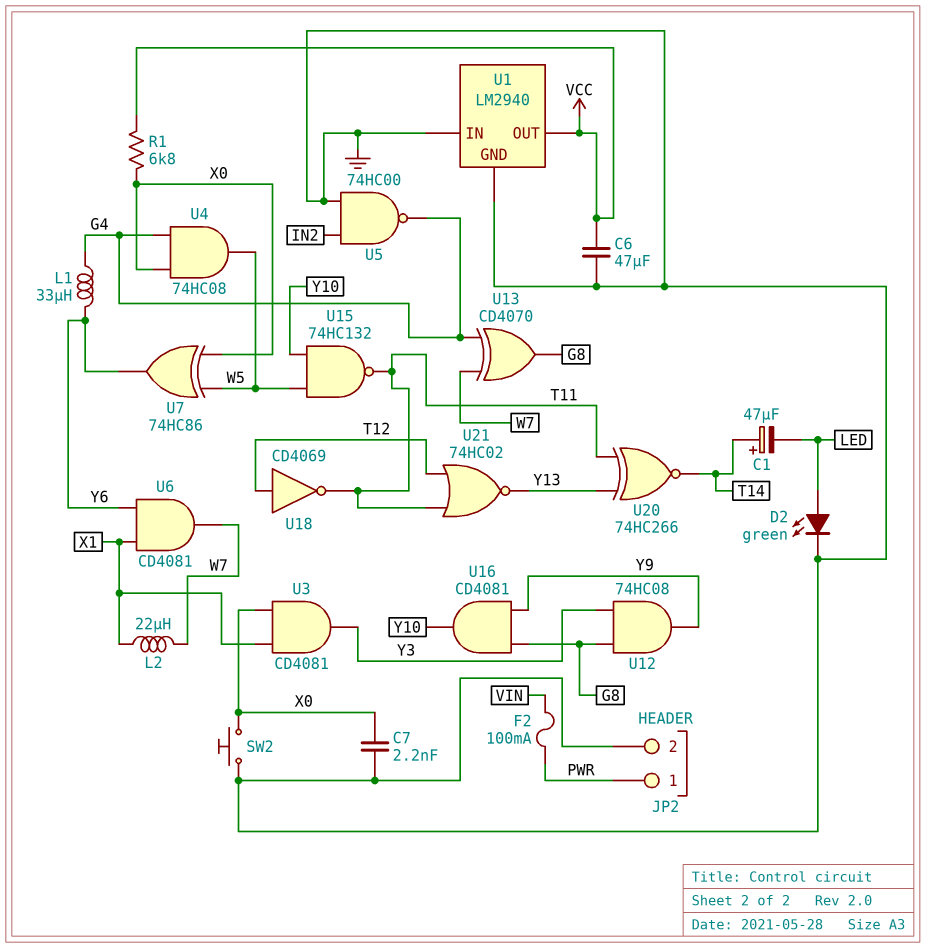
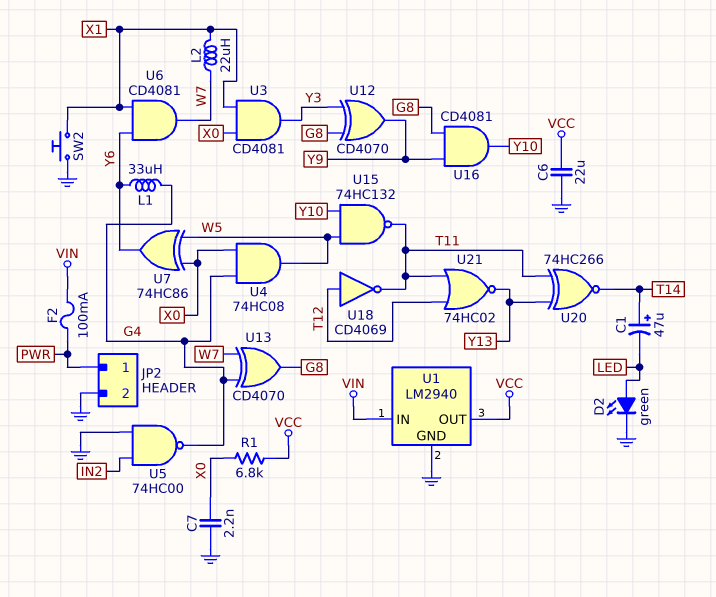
C6: 47uF (GND, VCC) -> 22uF (GND, VCC)
SW2: button (GND, X0) -> button (GND, X1)
U1 pin IN: GND -> VIN
U12: AND 74HC08 (in G8, in Y3, out Y9) -> XOR CD4070 (in G8, in Y3, out Y9)

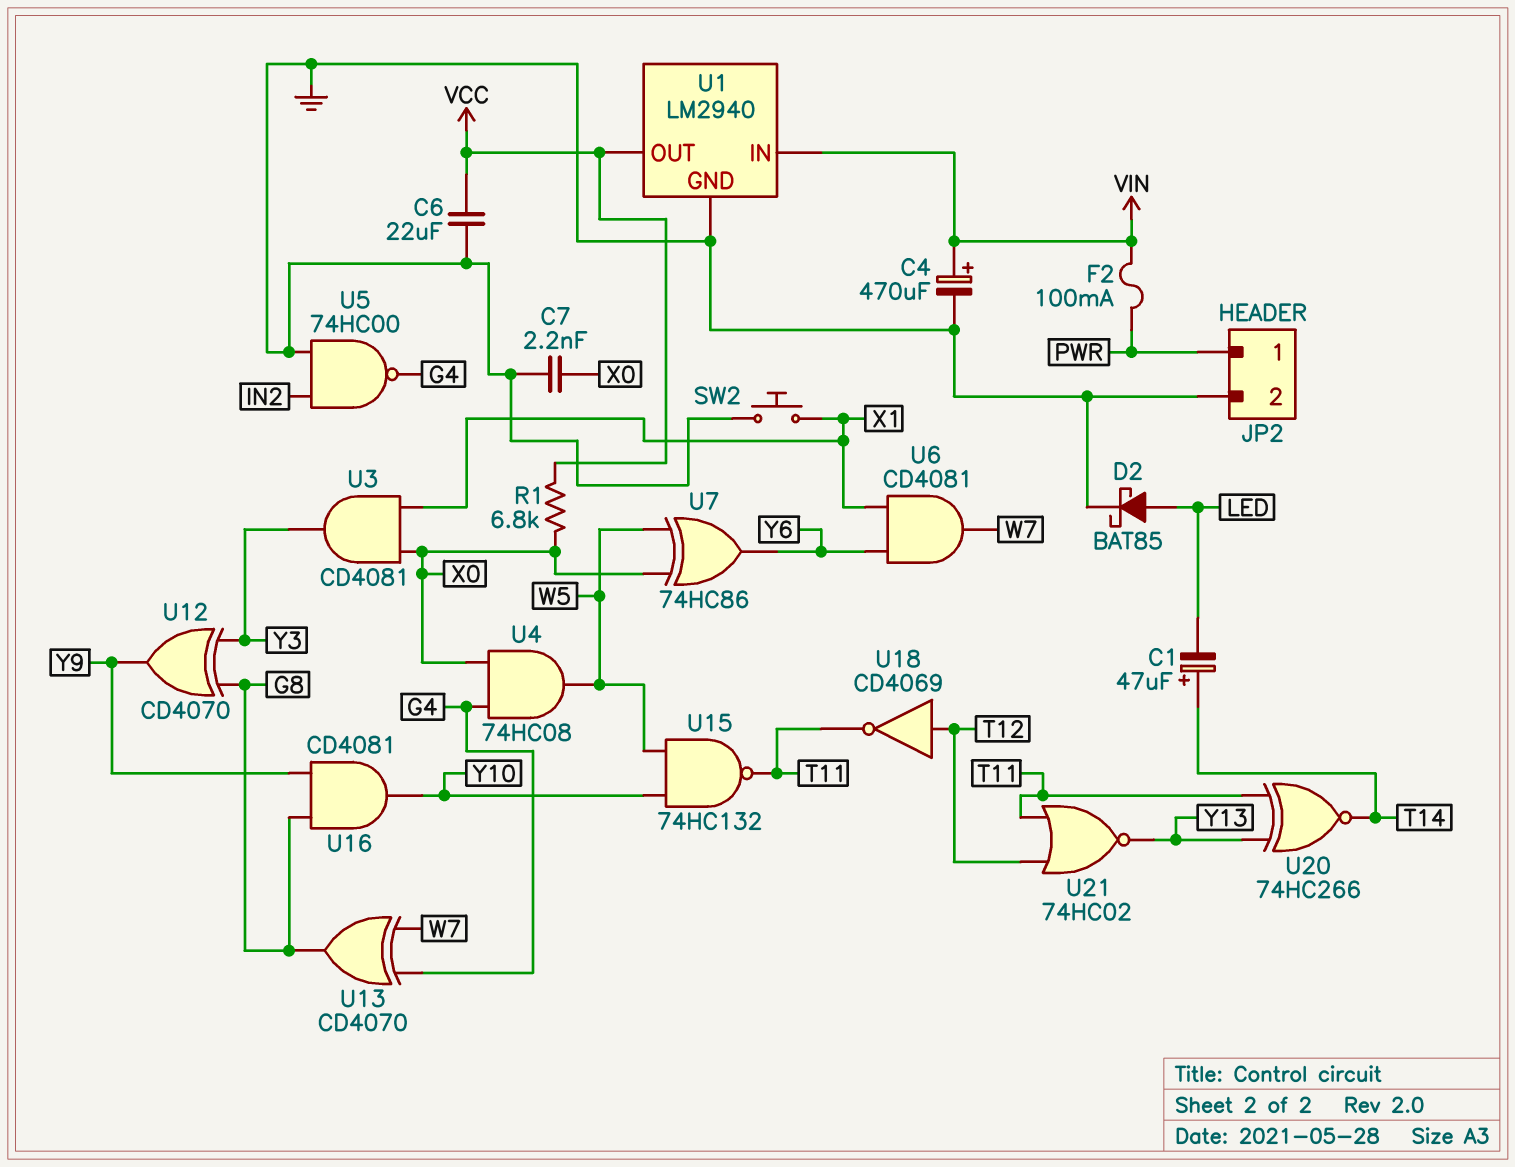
C4: none -> 470uF (plus VIN, minus GND)
D2: LED green (A LED, K GND) -> schottky BAT85 (A LED, K GND)
L1: 33uH (G4, Y6) -> none
L2: 22uH (W7, X1) -> none

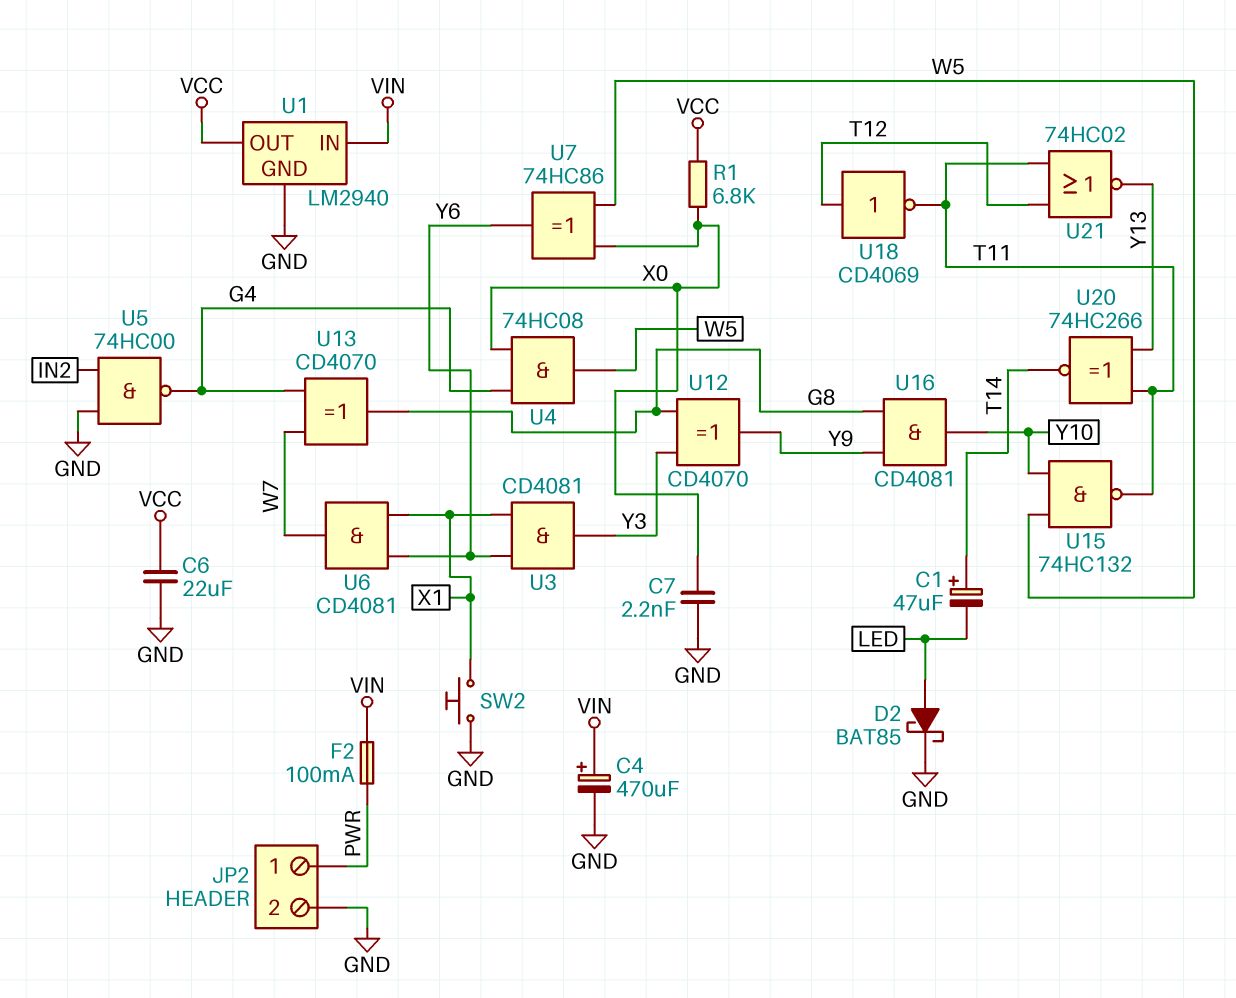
U3: AND CD4081 (in X0, in X1, out Y3) -> AND CD4081 (in X1, in Y6, out Y3)

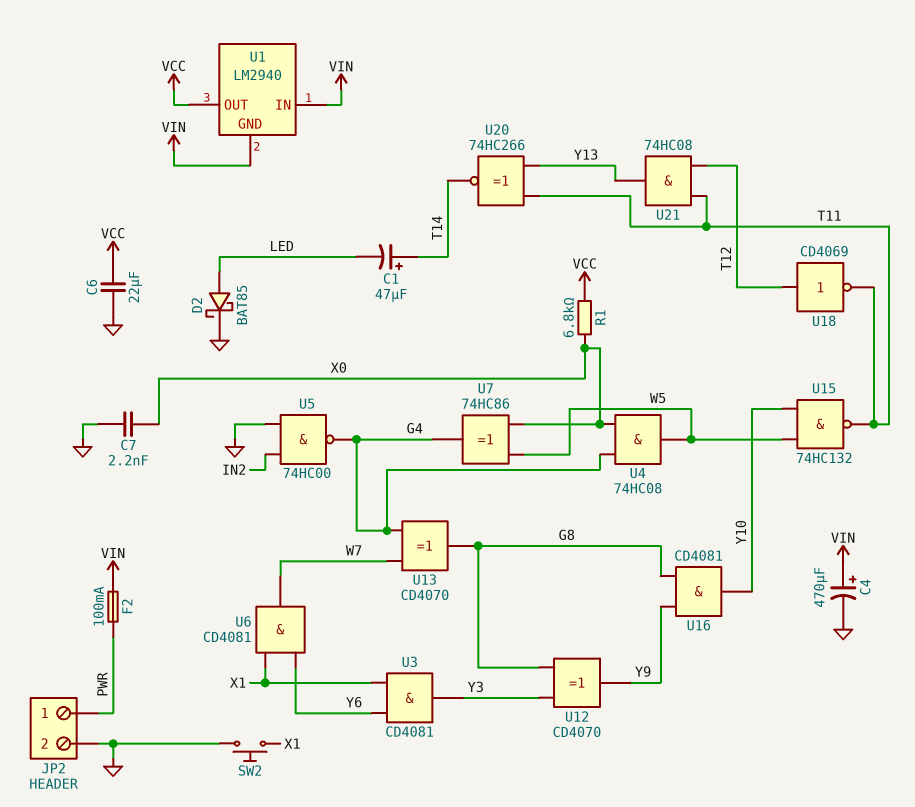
U1 pin GND: GND -> VIN
U7: XOR 74HC86 (in W5, in X0, out Y6) -> XOR 74HC86 (in W5, in X0, out G4)
U21: NOR 74HC02 (in T11, in T12, out Y13) -> AND 74HC08 (in T11, in T12, out Y13)

